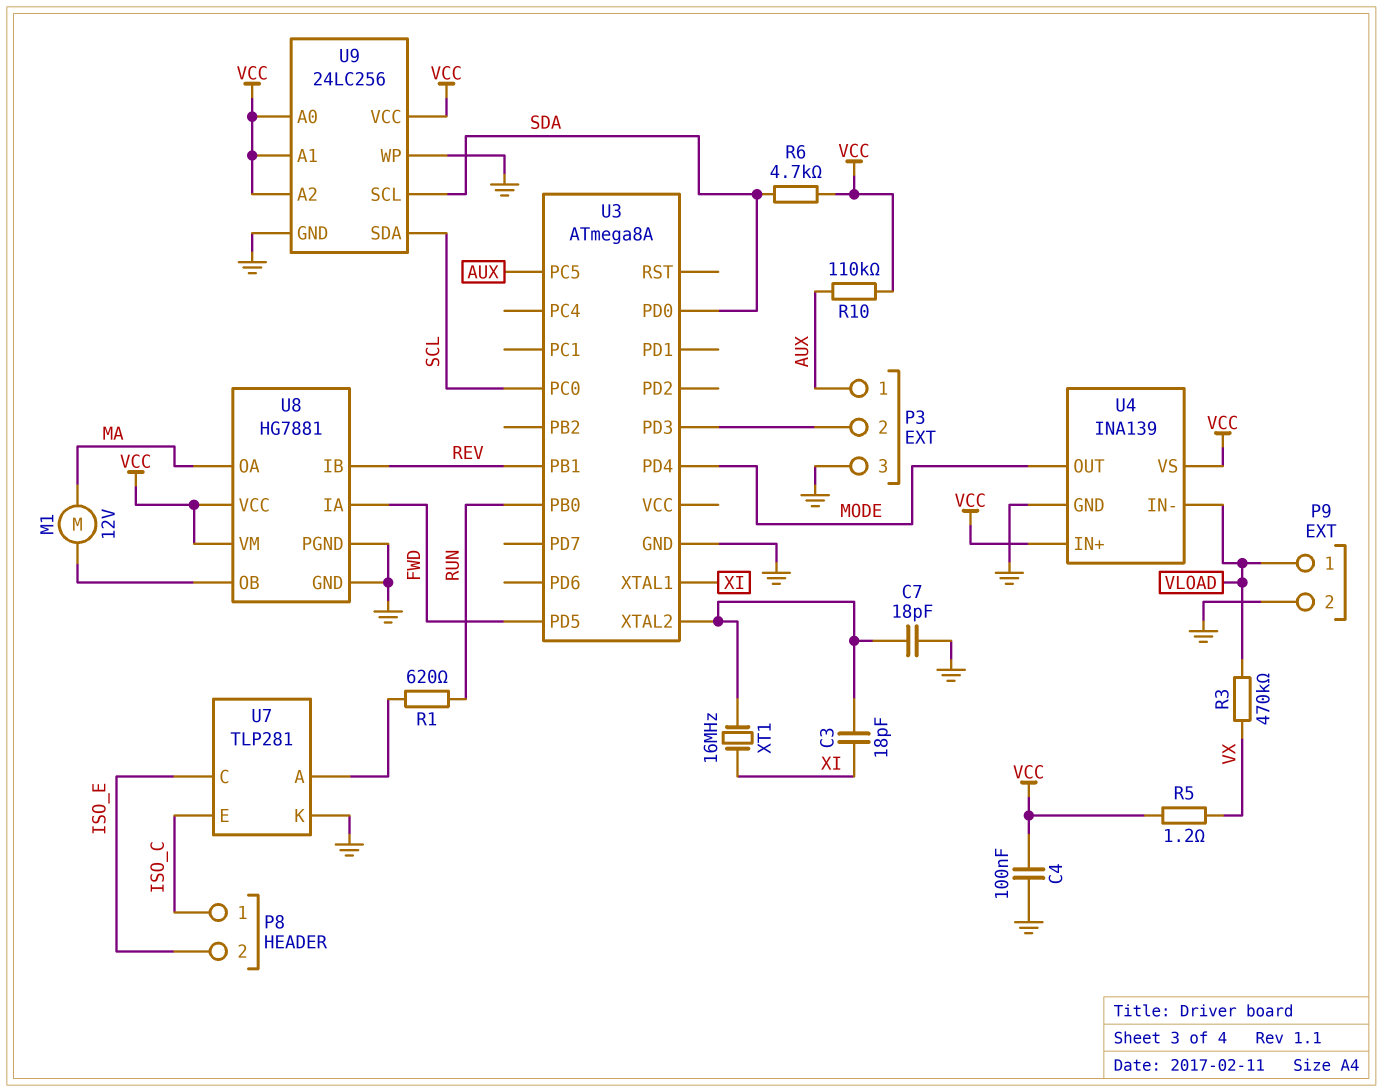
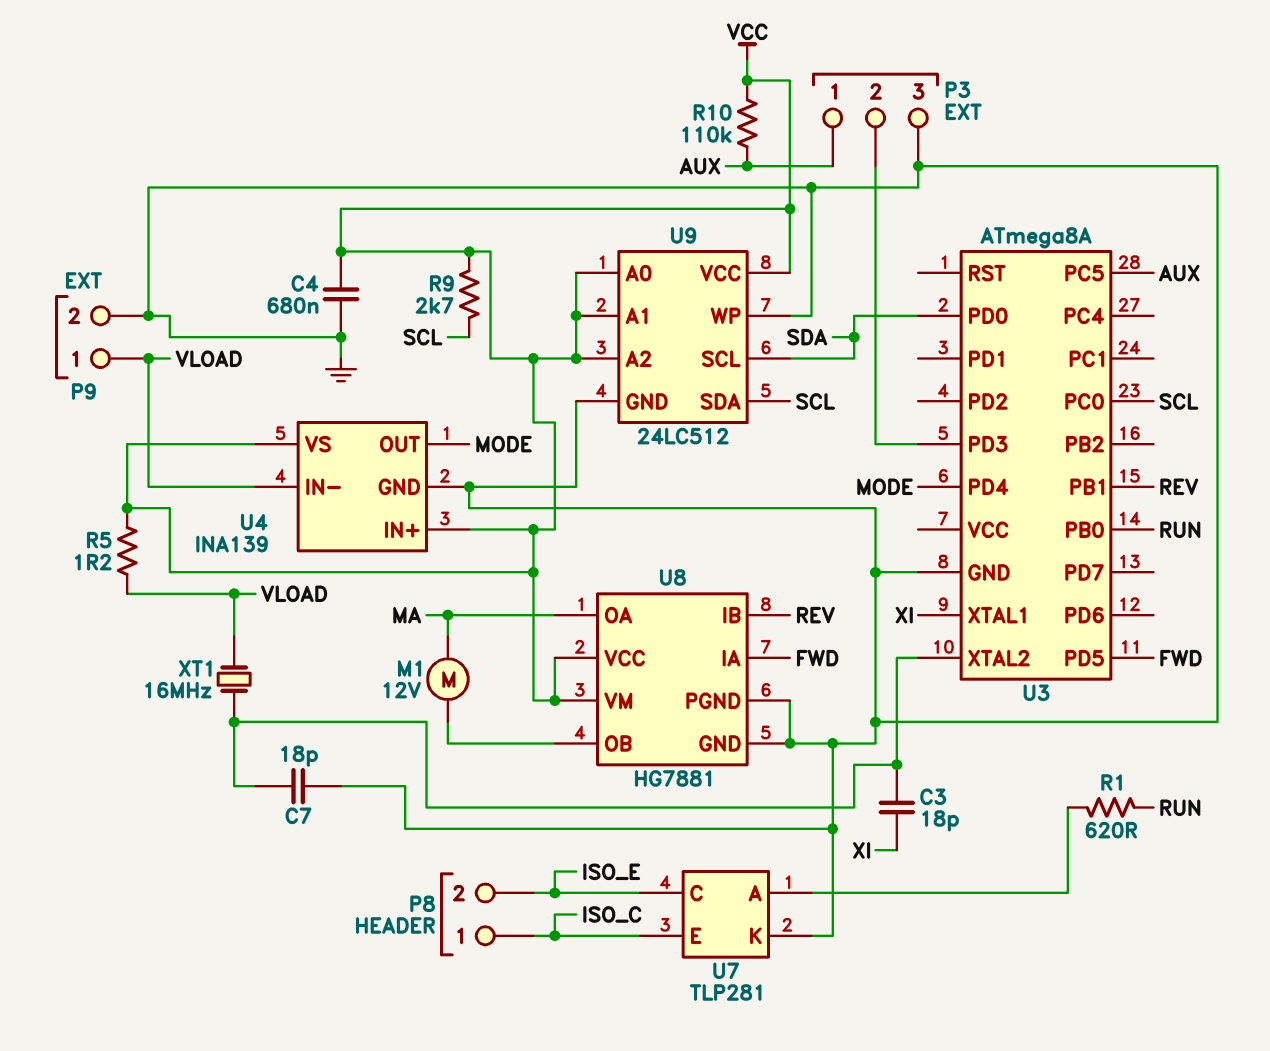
C4: 100nF (GND, VCC) -> 680nF (GND, VCC)
R3: 470k (VLOAD, VX) -> none
R5: 1.2 (VCC, VX) -> 1.2 (VCC, VLOAD)
R6: 4.7k (SDA, VCC) -> none
R9: none -> 2.7k (SCL, VCC)
U9: 24LC256 -> 24LC512
XT1: 16MHz (U3/XTAL2, XI) -> 16MHz (U3/XTAL2, VLOAD)

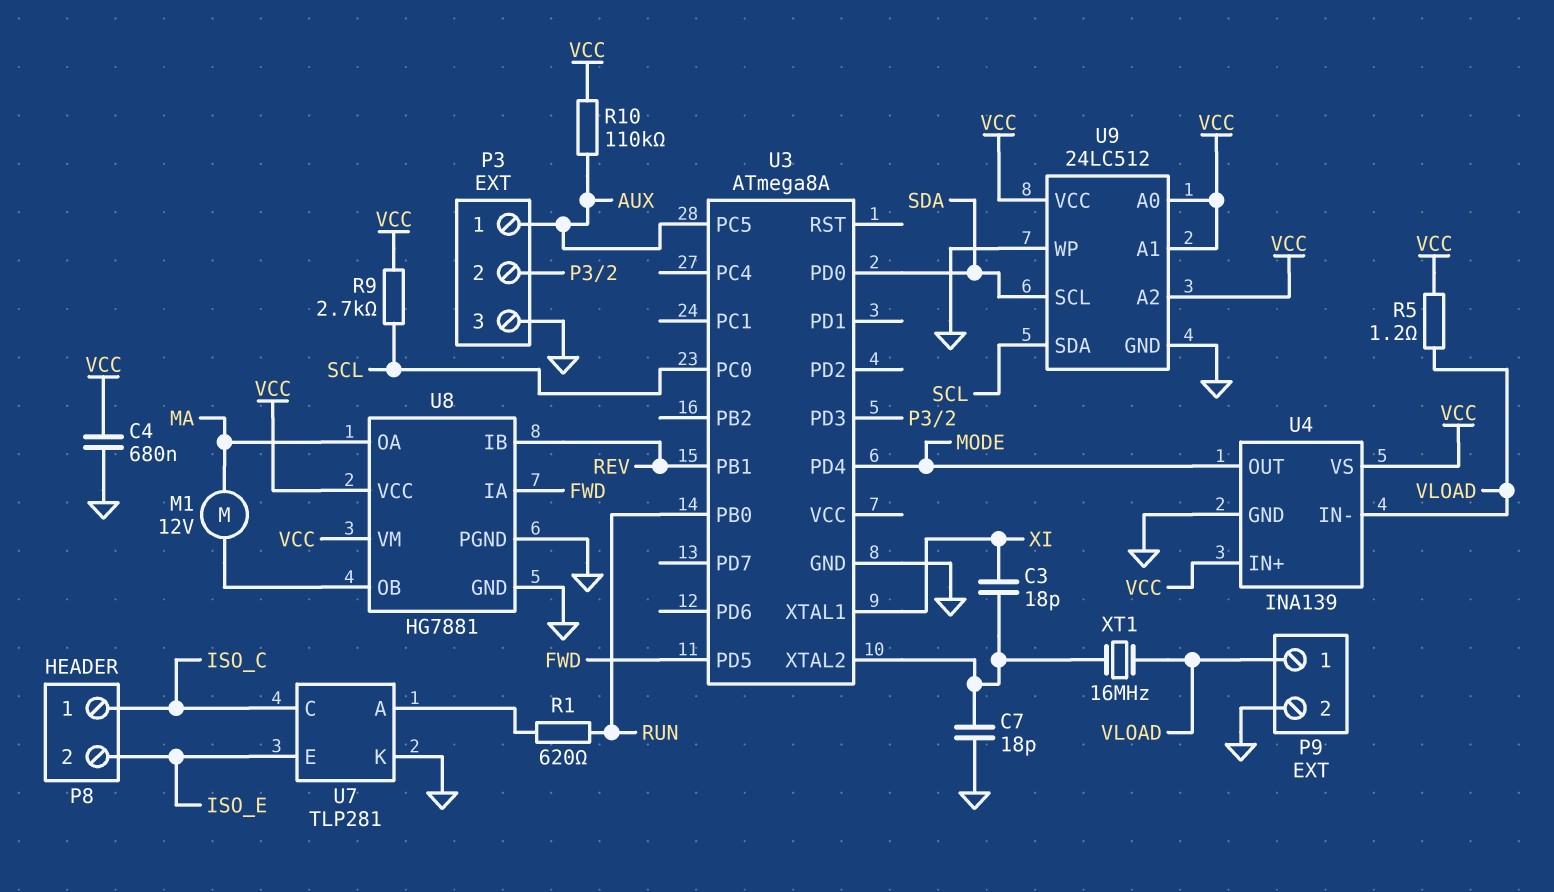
U7 pin C: ISO_E -> ISO_C
U7 pin E: ISO_C -> ISO_E

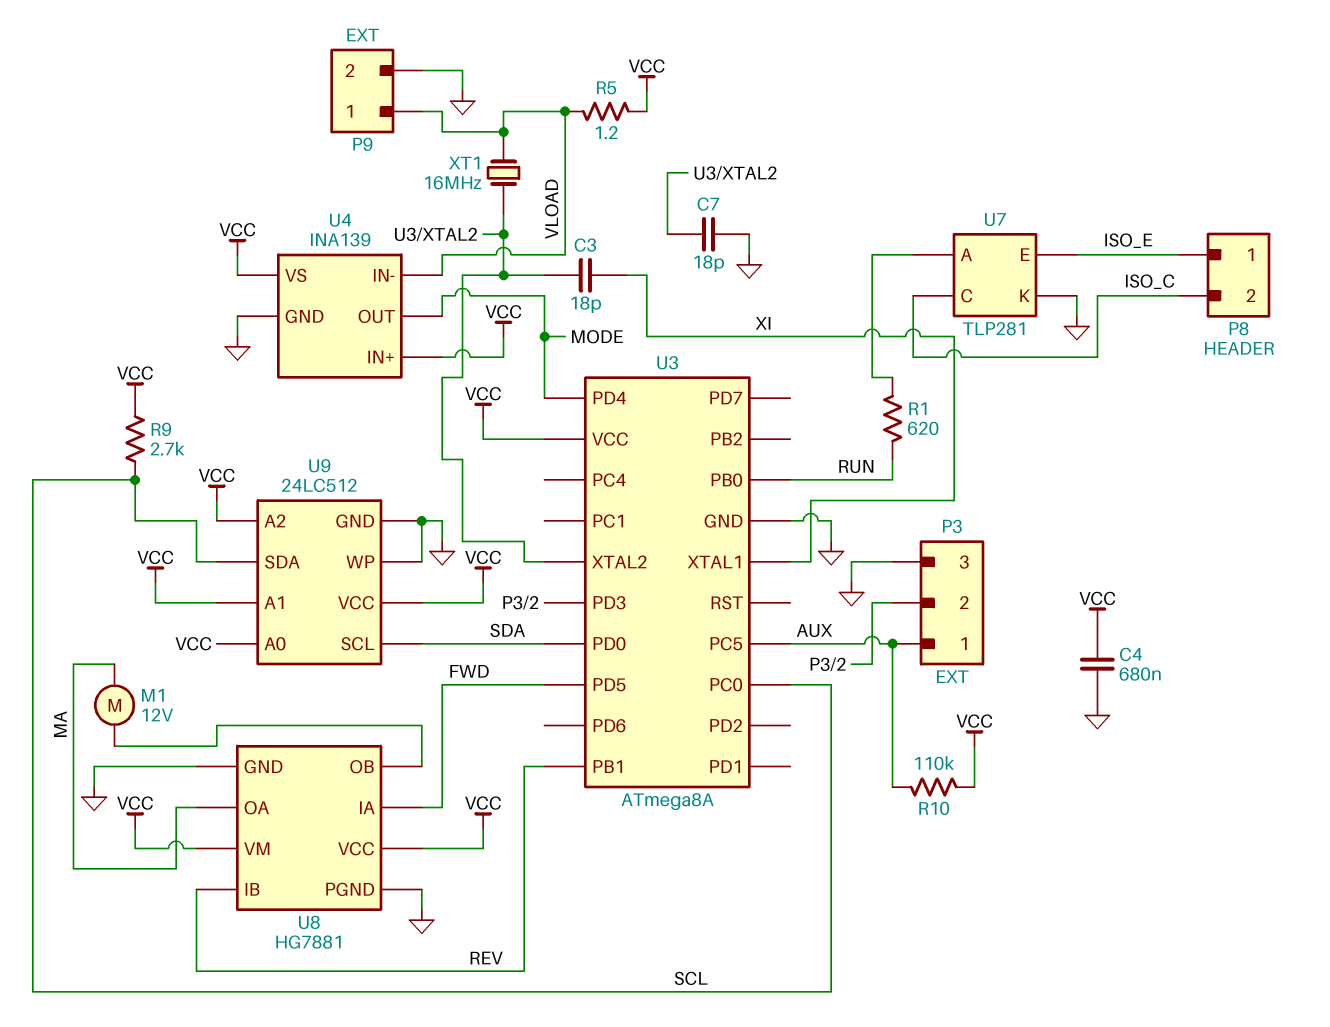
P8 pin 1: ISO_C -> ISO_E
P8 pin 2: ISO_E -> ISO_C
U3 pin VCC: none -> VCC

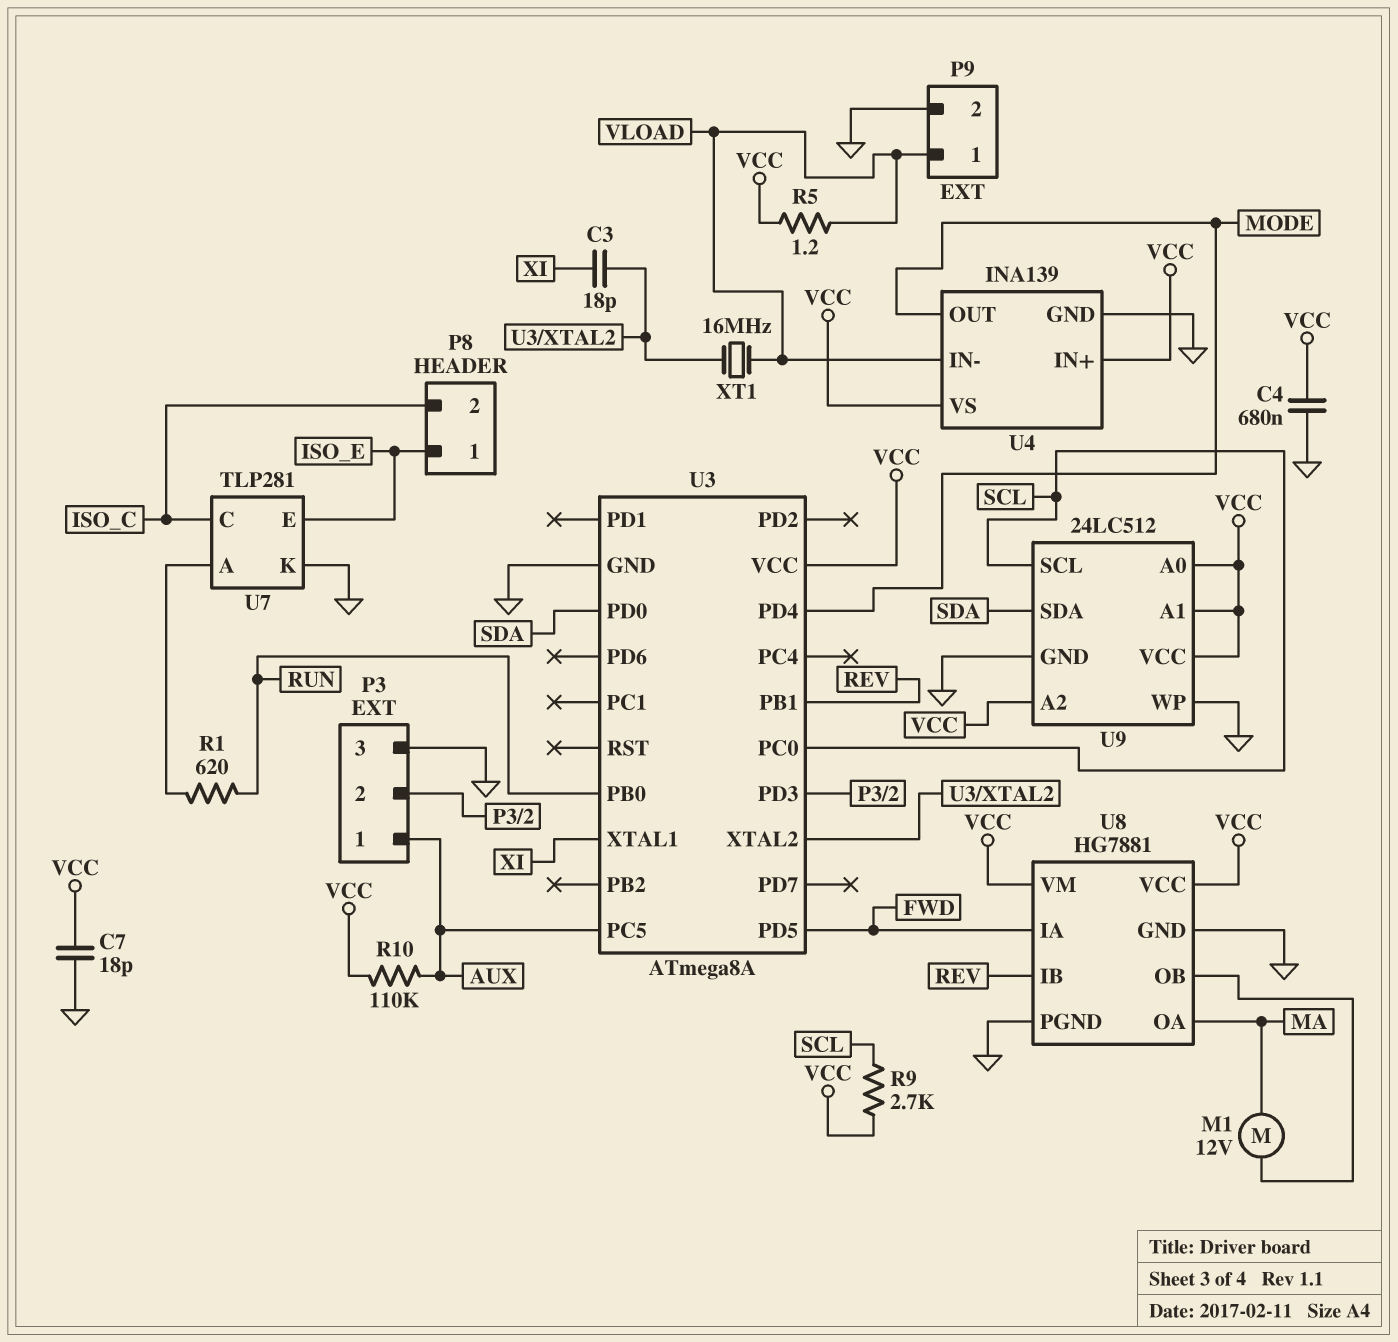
C7: 18pF (GND, U3/XTAL2) -> 18pF (GND, VCC)
U9 pin SCL: SDA -> SCL
U9 pin SDA: SCL -> SDA

